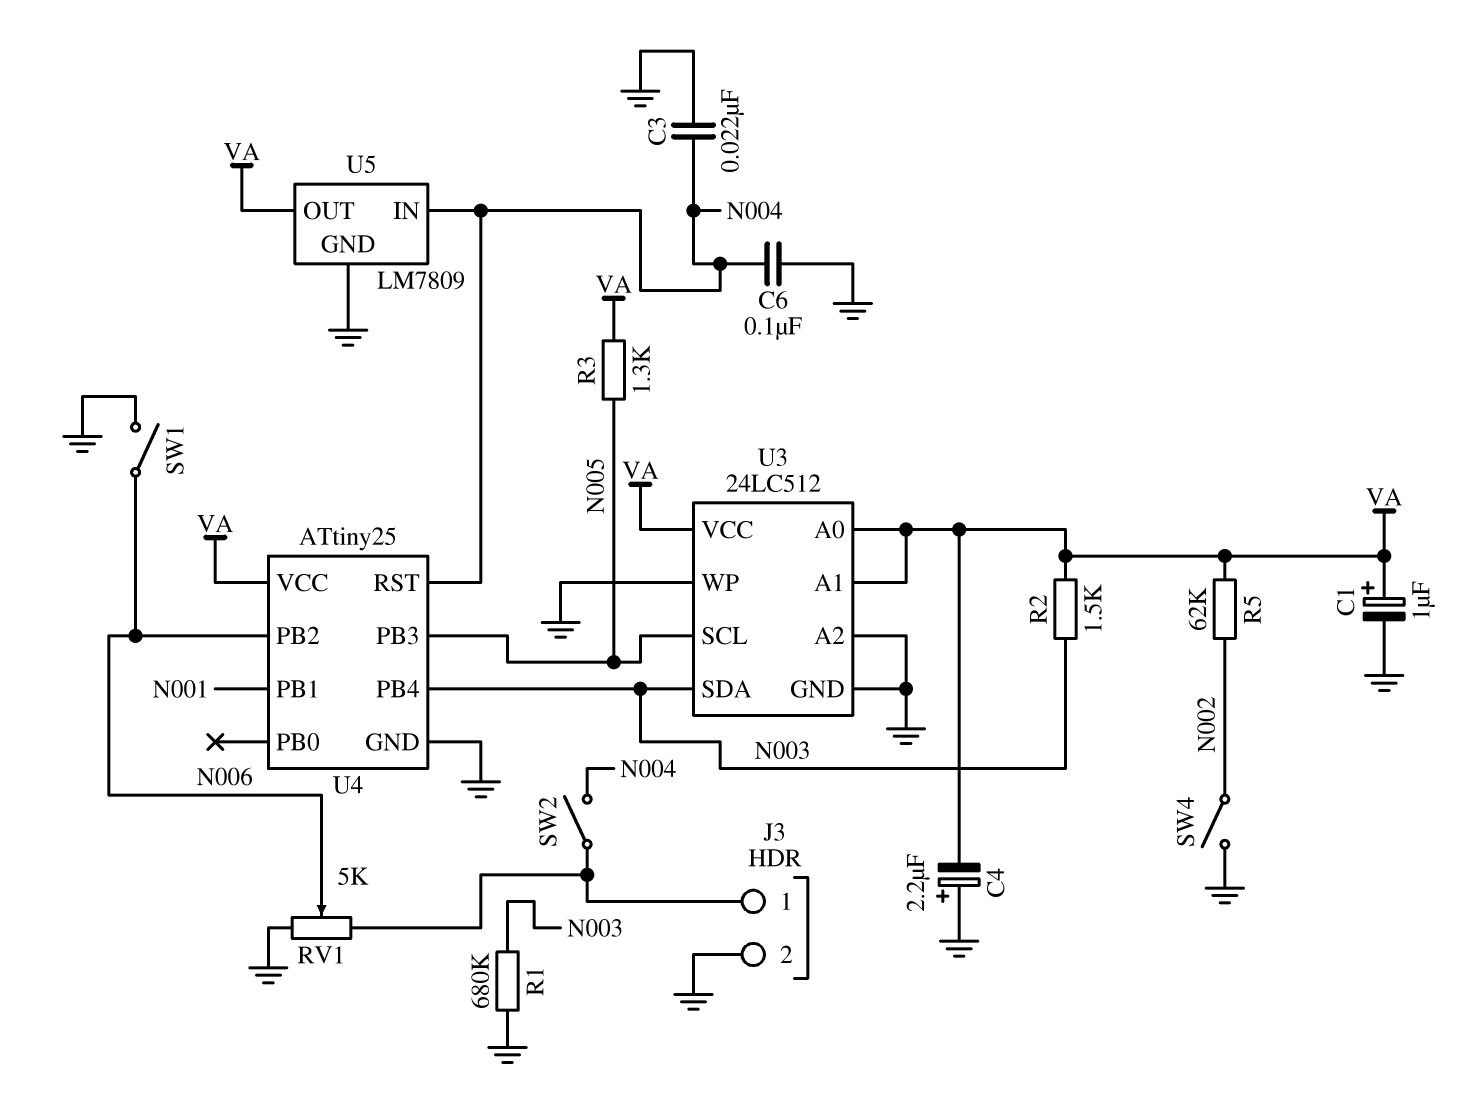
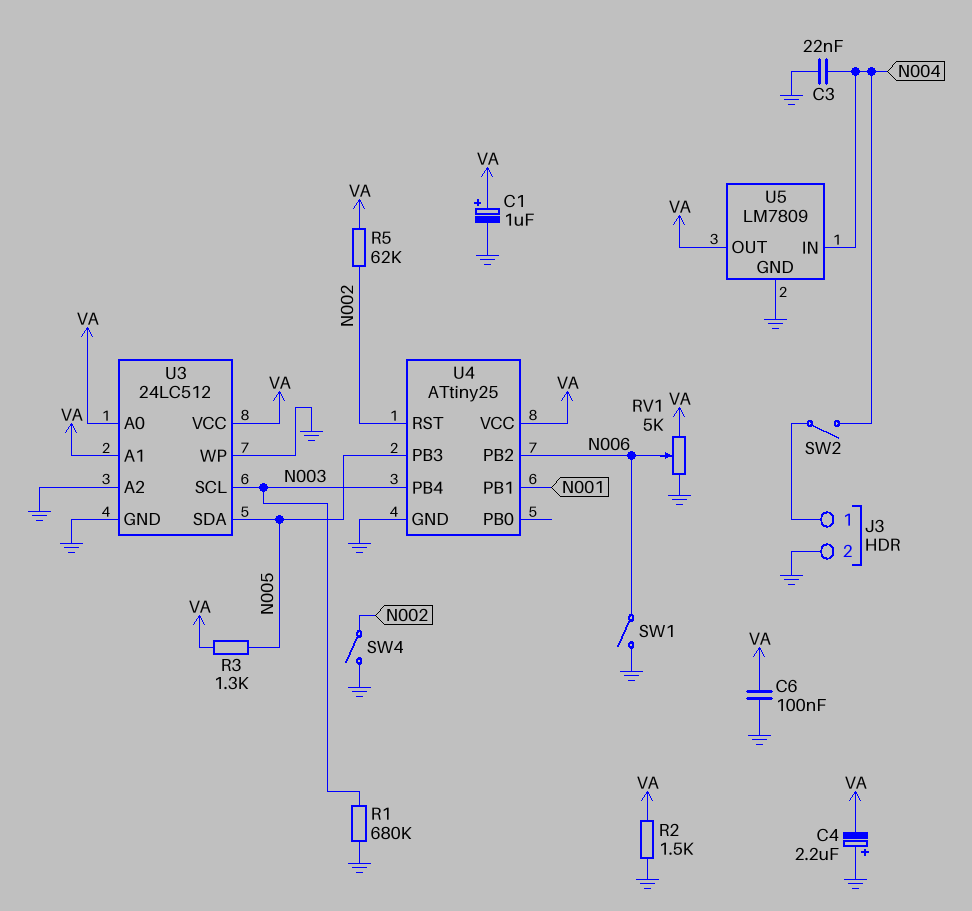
C6: 100nF (GND, N004) -> 100nF (GND, VA)
R2: 1.5k (N003, VA) -> 1.5k (GND, VA)
RV1: 5k (GND, J3/1, wiper N006) -> 5k (GND, VA, wiper N006)
U3 pin SCL: N005 -> N003
U3 pin SDA: N003 -> N005
U4 pin RST: N004 -> N002

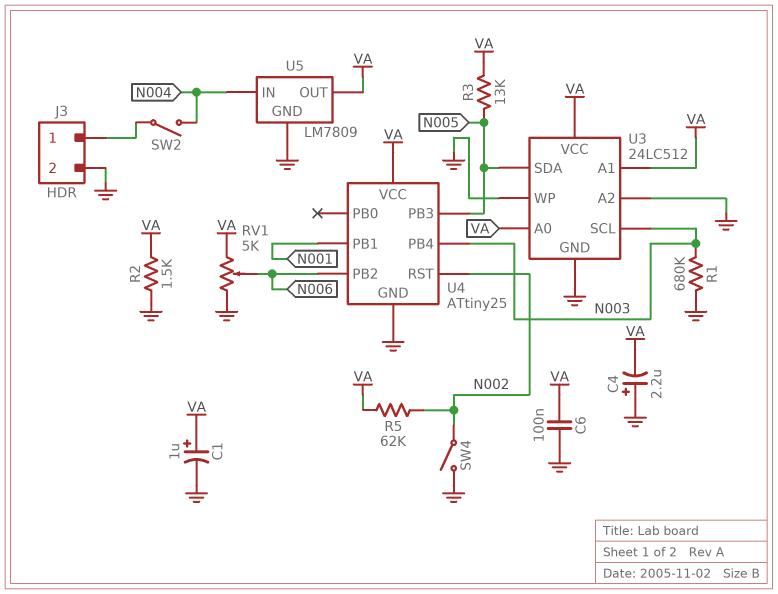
C3: 22nF (GND, N004) -> none
R3: 1.3k (N005, VA) -> 13k (N005, VA)
SW1: switch (GND, N006) -> none

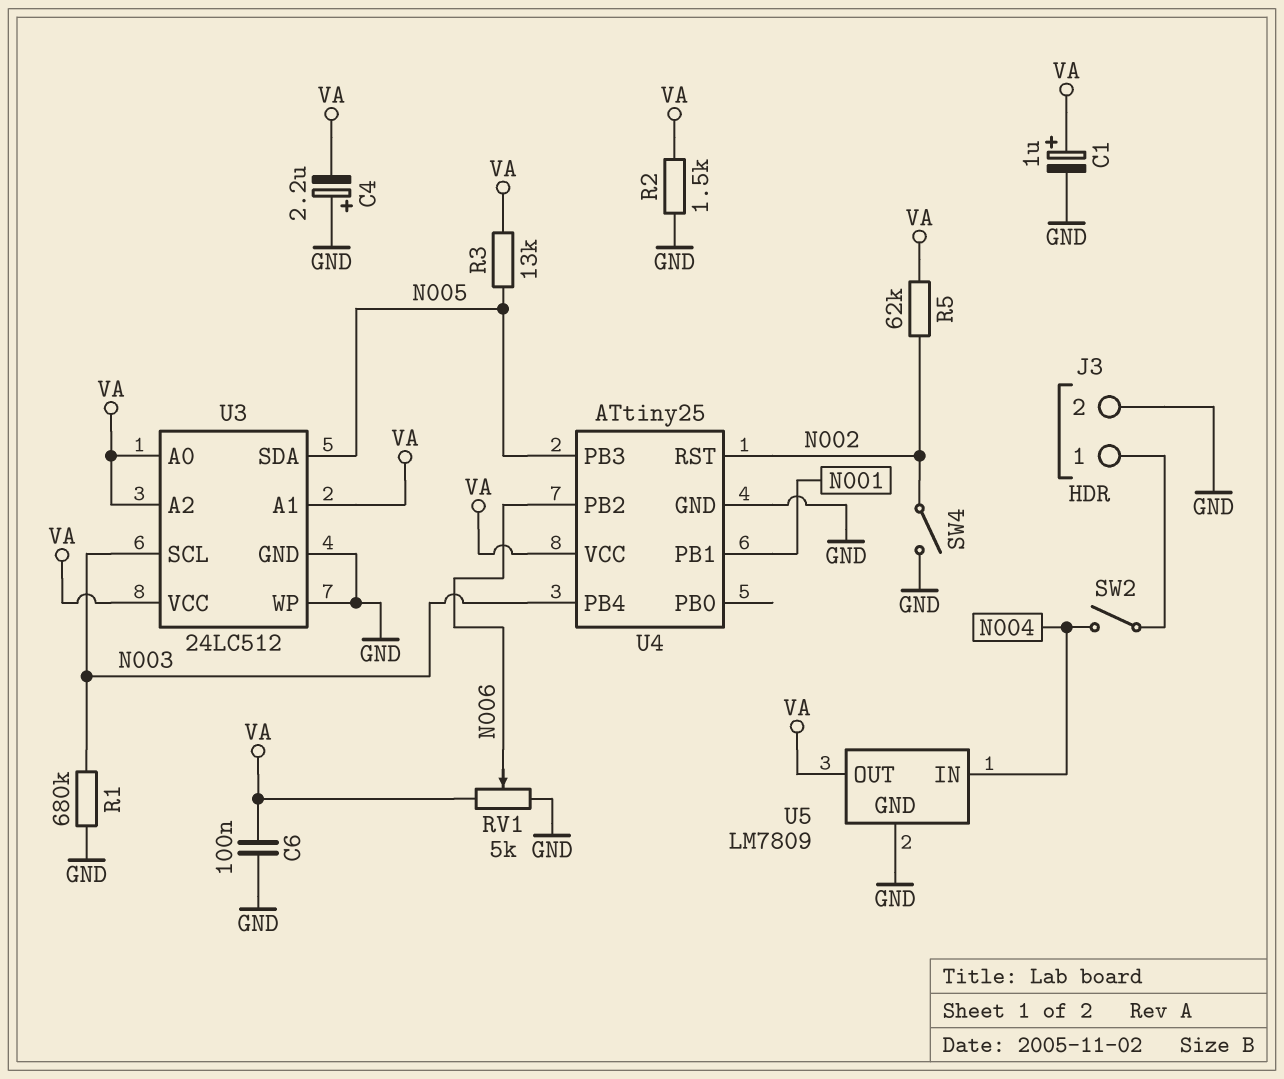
U3 pin A2: GND -> VA

